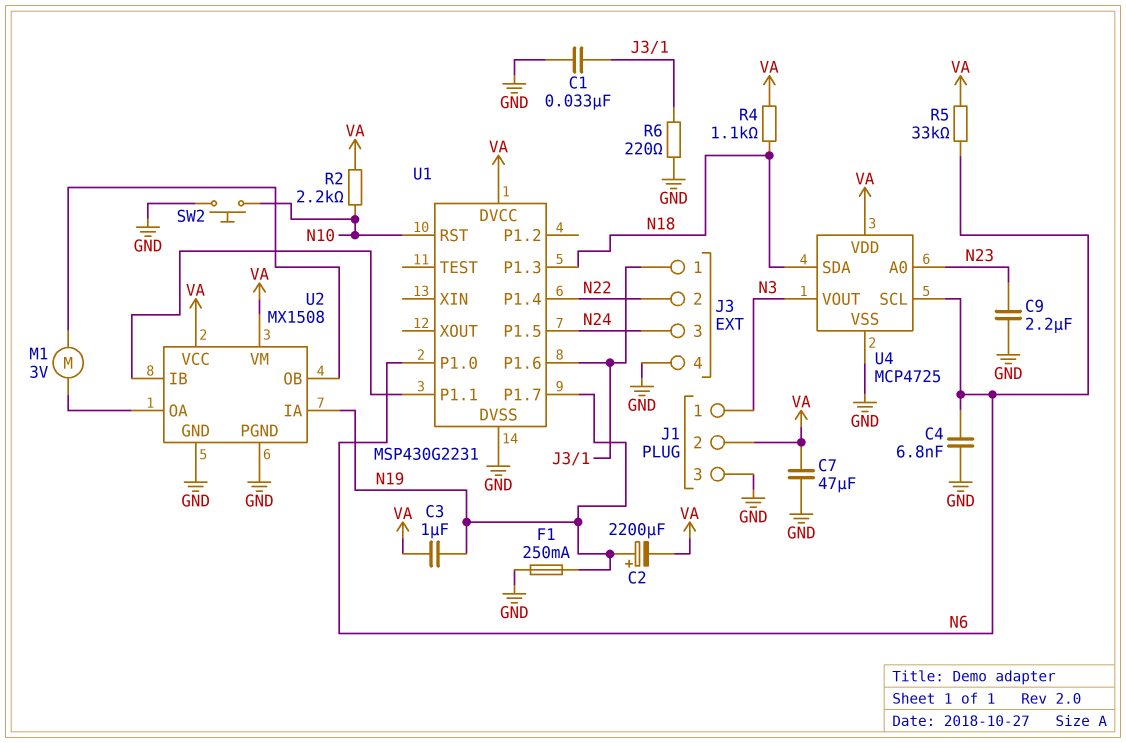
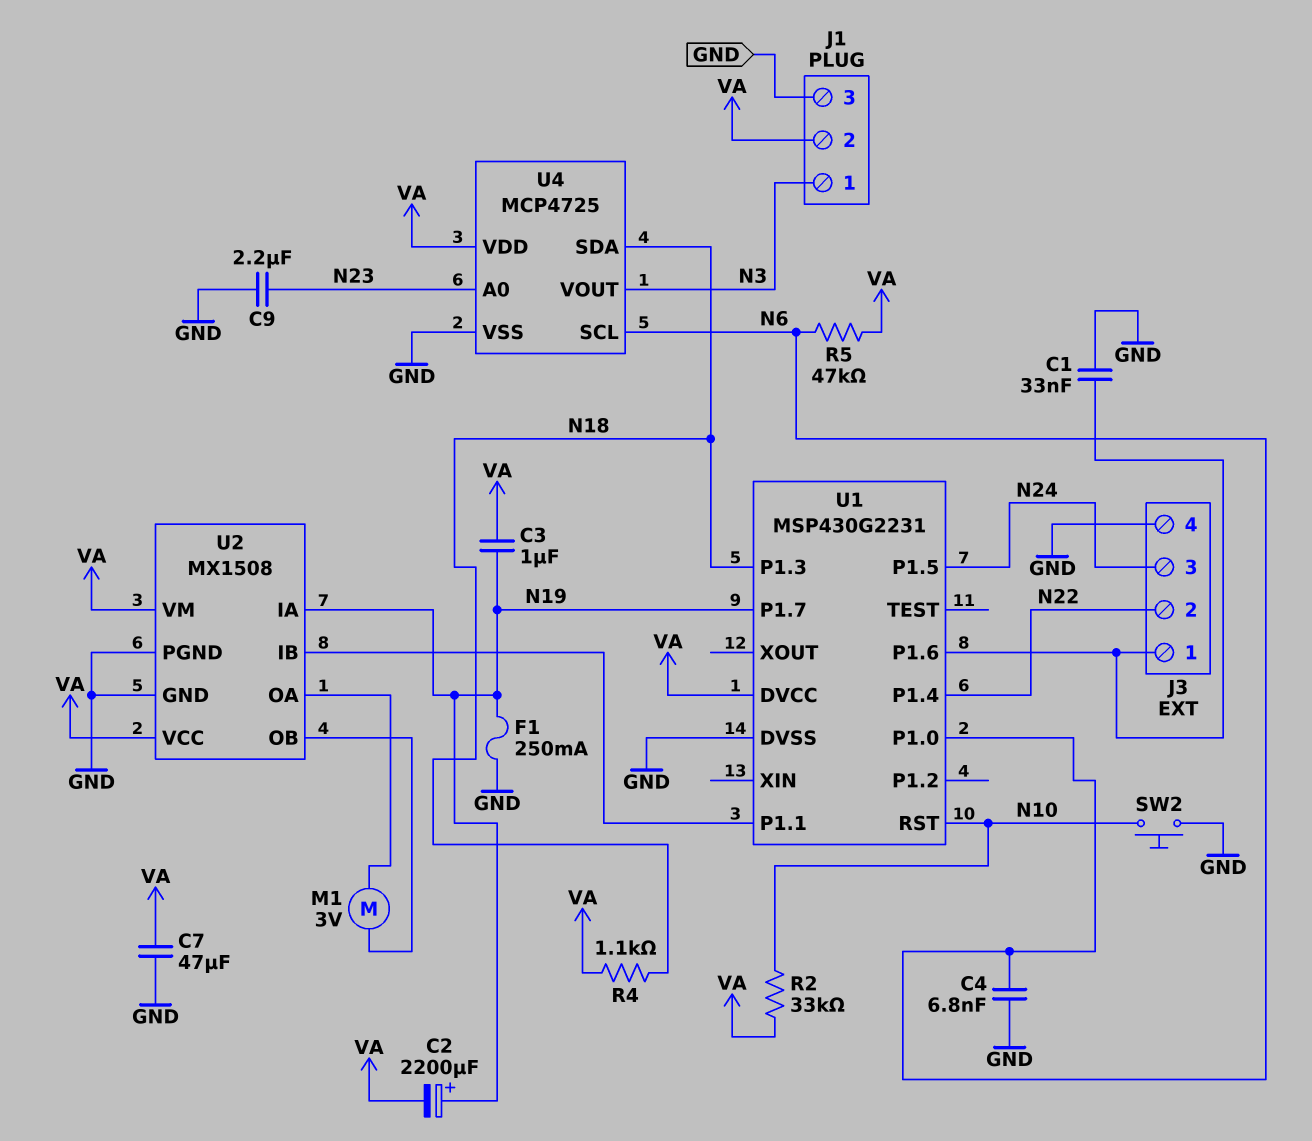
R2: 2.2k (N10, VA) -> 33k (N10, VA)
R5: 33k (N6, VA) -> 47k (N6, VA)
R6: 220 (GND, J3/1) -> none

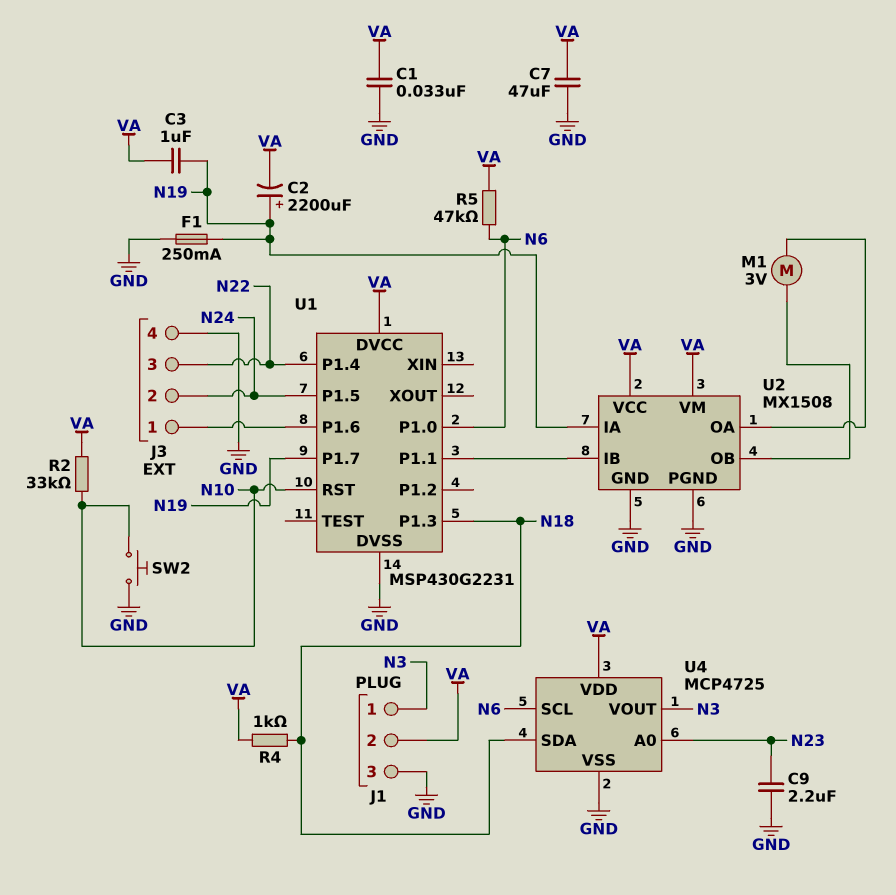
C1: 33nF (GND, J3/1) -> 33nF (GND, VA)
C4: 6.8nF (GND, N6) -> none
J3 pin 2: N22 -> N24
J3 pin 3: N24 -> N22
R4: 1.1k (N18, VA) -> 1k (N18, VA)

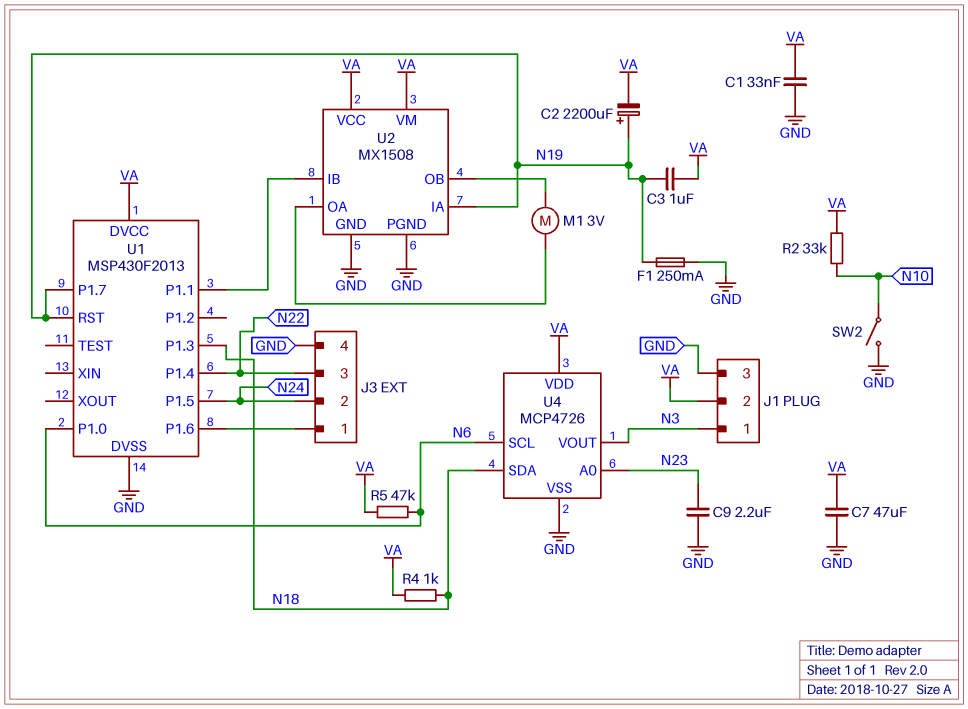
SW2: button (GND, N10) -> switch (GND, N10)
U1: MSP430G2231 -> MSP430F2013
U1 pin RST: N10 -> N19
U4: MCP4725 -> MCP4726

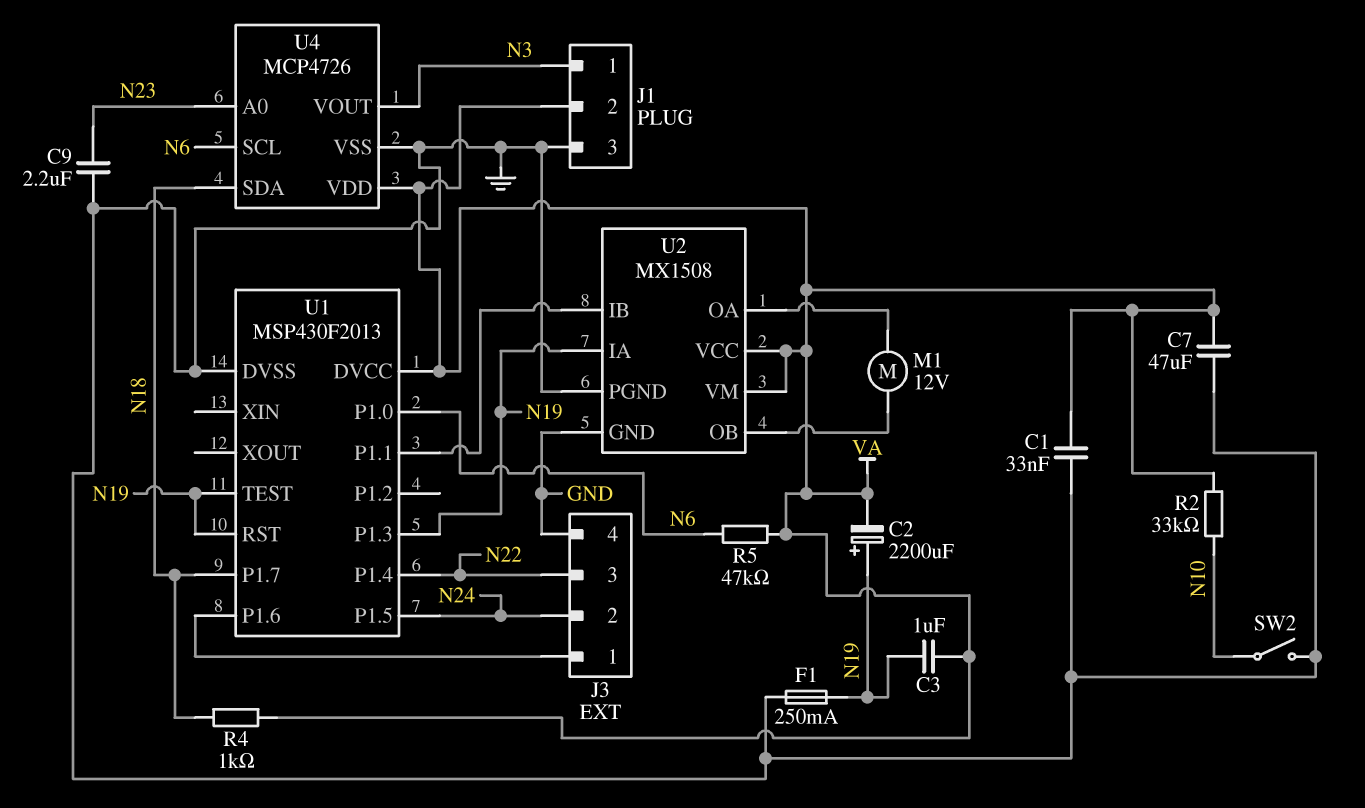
M1: motor 3V (U2/OA, U2/OB) -> motor 12V (U2/OA, U2/OB)
U1 pin P1.3: N18 -> N19
U1 pin P1.7: N19 -> N18
U1 pin TEST: none -> N19

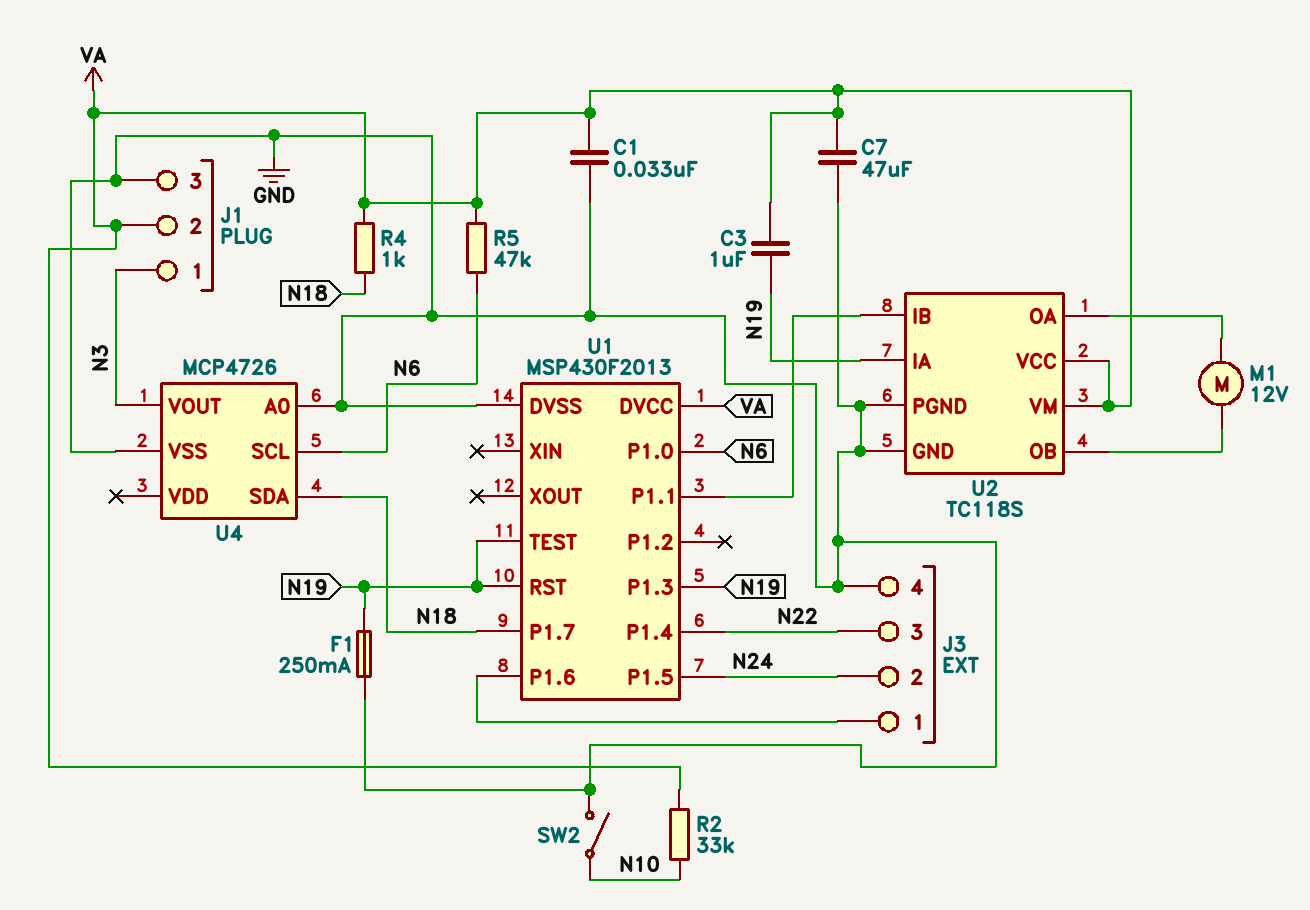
C2: 2200uF (plus N19, minus VA) -> none
C9: 2.2uF (GND, N23) -> none
U2: MX1508 -> TC118S
U4 pin A0: N23 -> GND
U4 pin VDD: VA -> none

